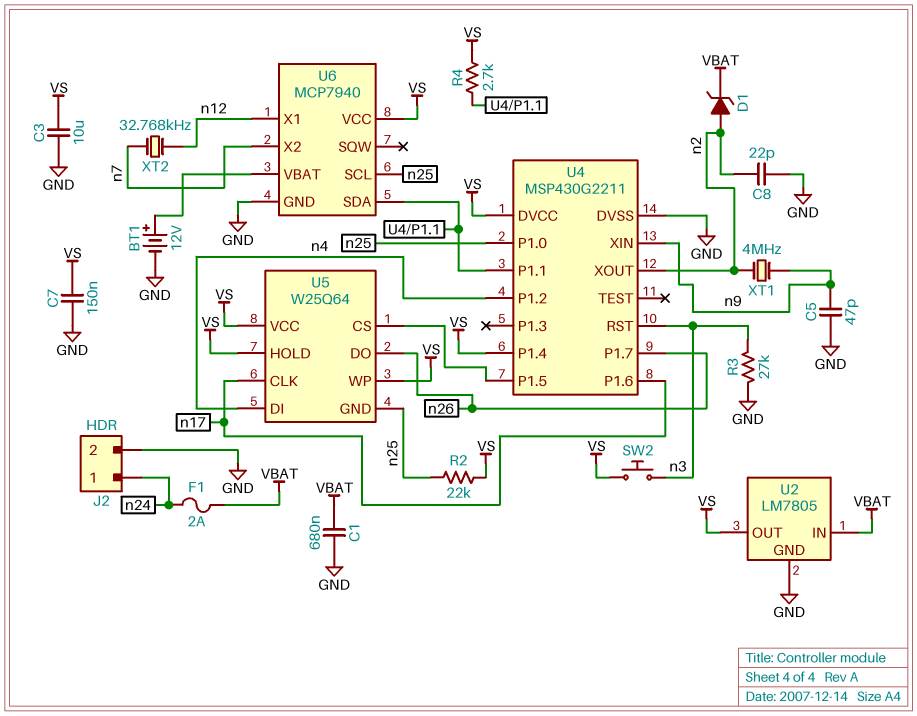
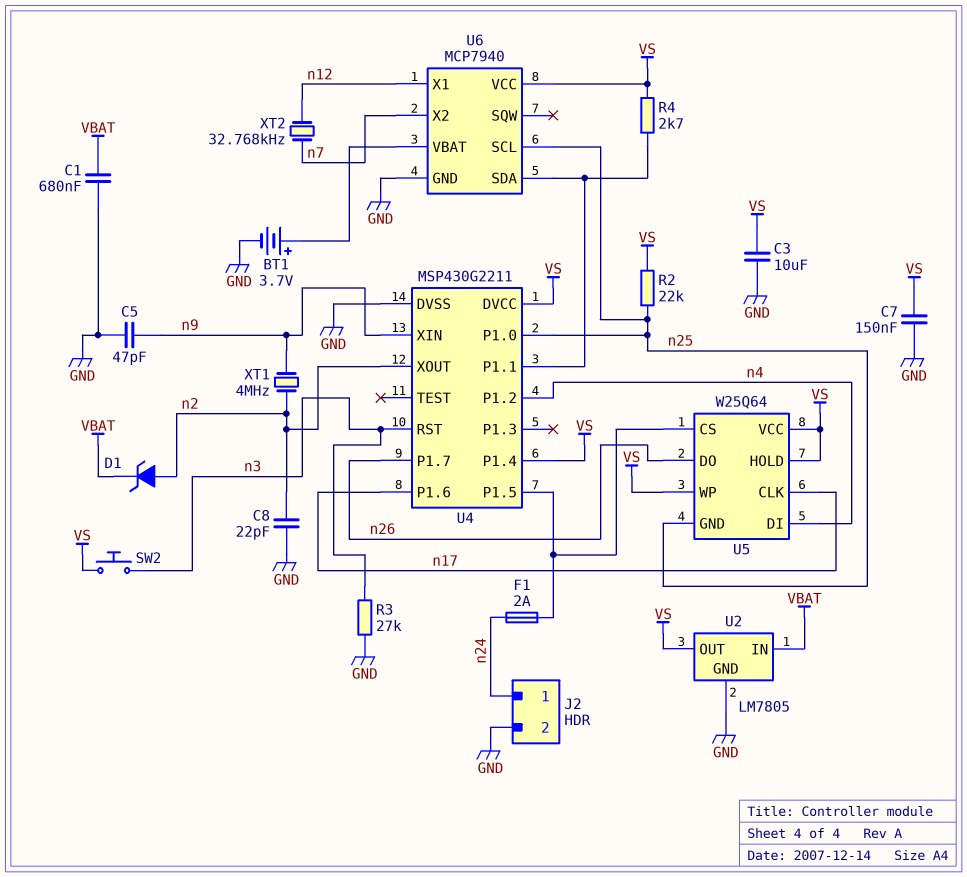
BT1: 12V (plus U6/VBAT, minus GND) -> 3.7V (plus U6/VBAT, minus GND)
F1: 2A (VBAT, n24) -> 2A (U4/P1.5, n24)

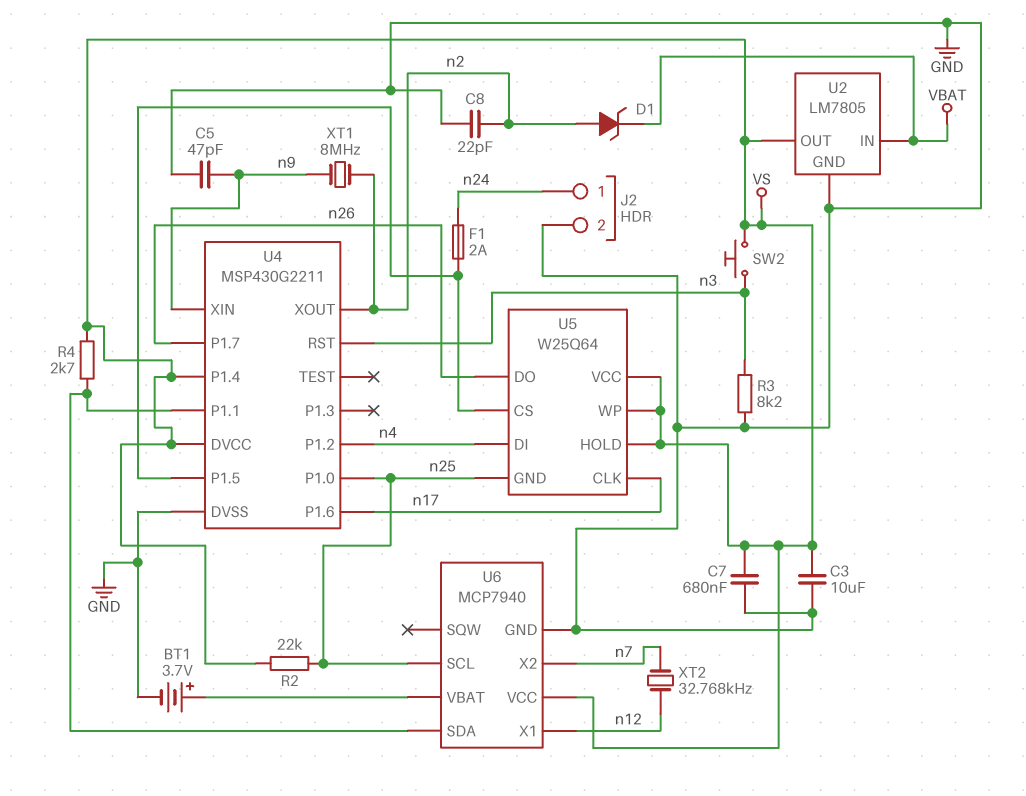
C1: 680nF (GND, VBAT) -> none
C7: 150nF (GND, VS) -> 680nF (GND, VS)
R3: 27k (GND, n3) -> 8.2k (GND, n3)
XT1: 4MHz (n2, n9) -> 8MHz (n2, n9)

